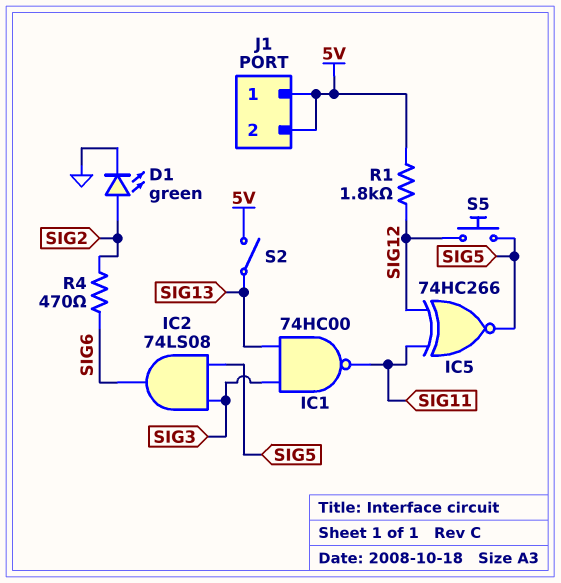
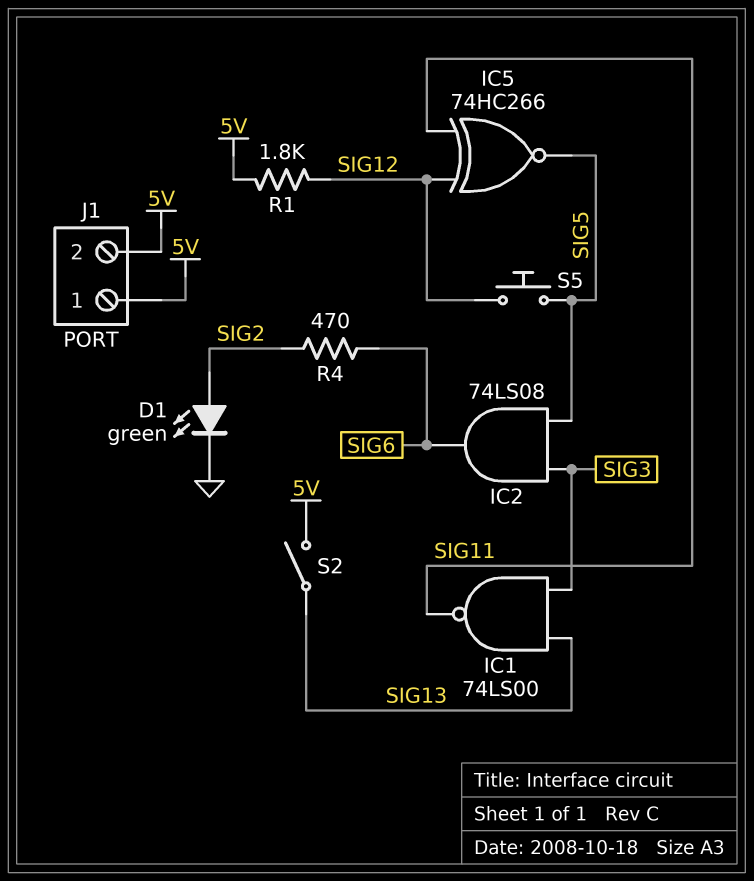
IC1: NAND 74HC00 (in SIG3, in SIG13, out SIG11) -> NAND 74LS00 (in SIG3, in SIG13, out SIG11)

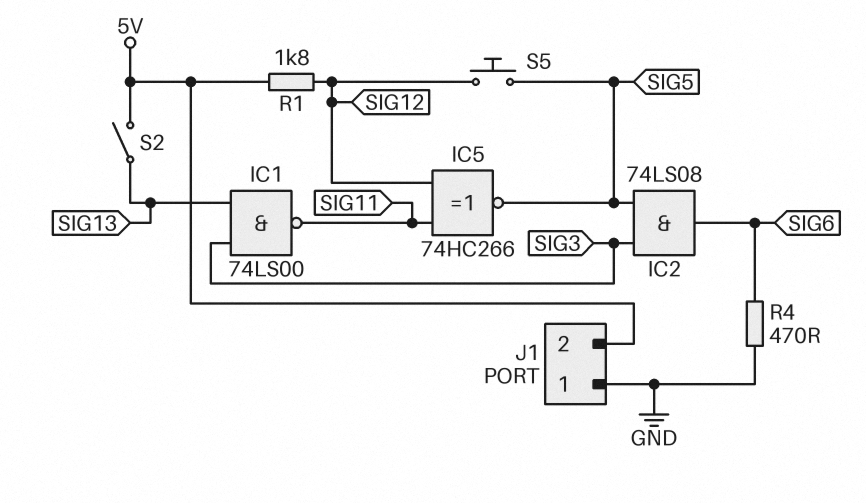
D1: LED green (A SIG2, K GND) -> none
J1 pin 1: 5V -> GND
R4: 470 (SIG2, SIG6) -> 470 (GND, SIG6)

